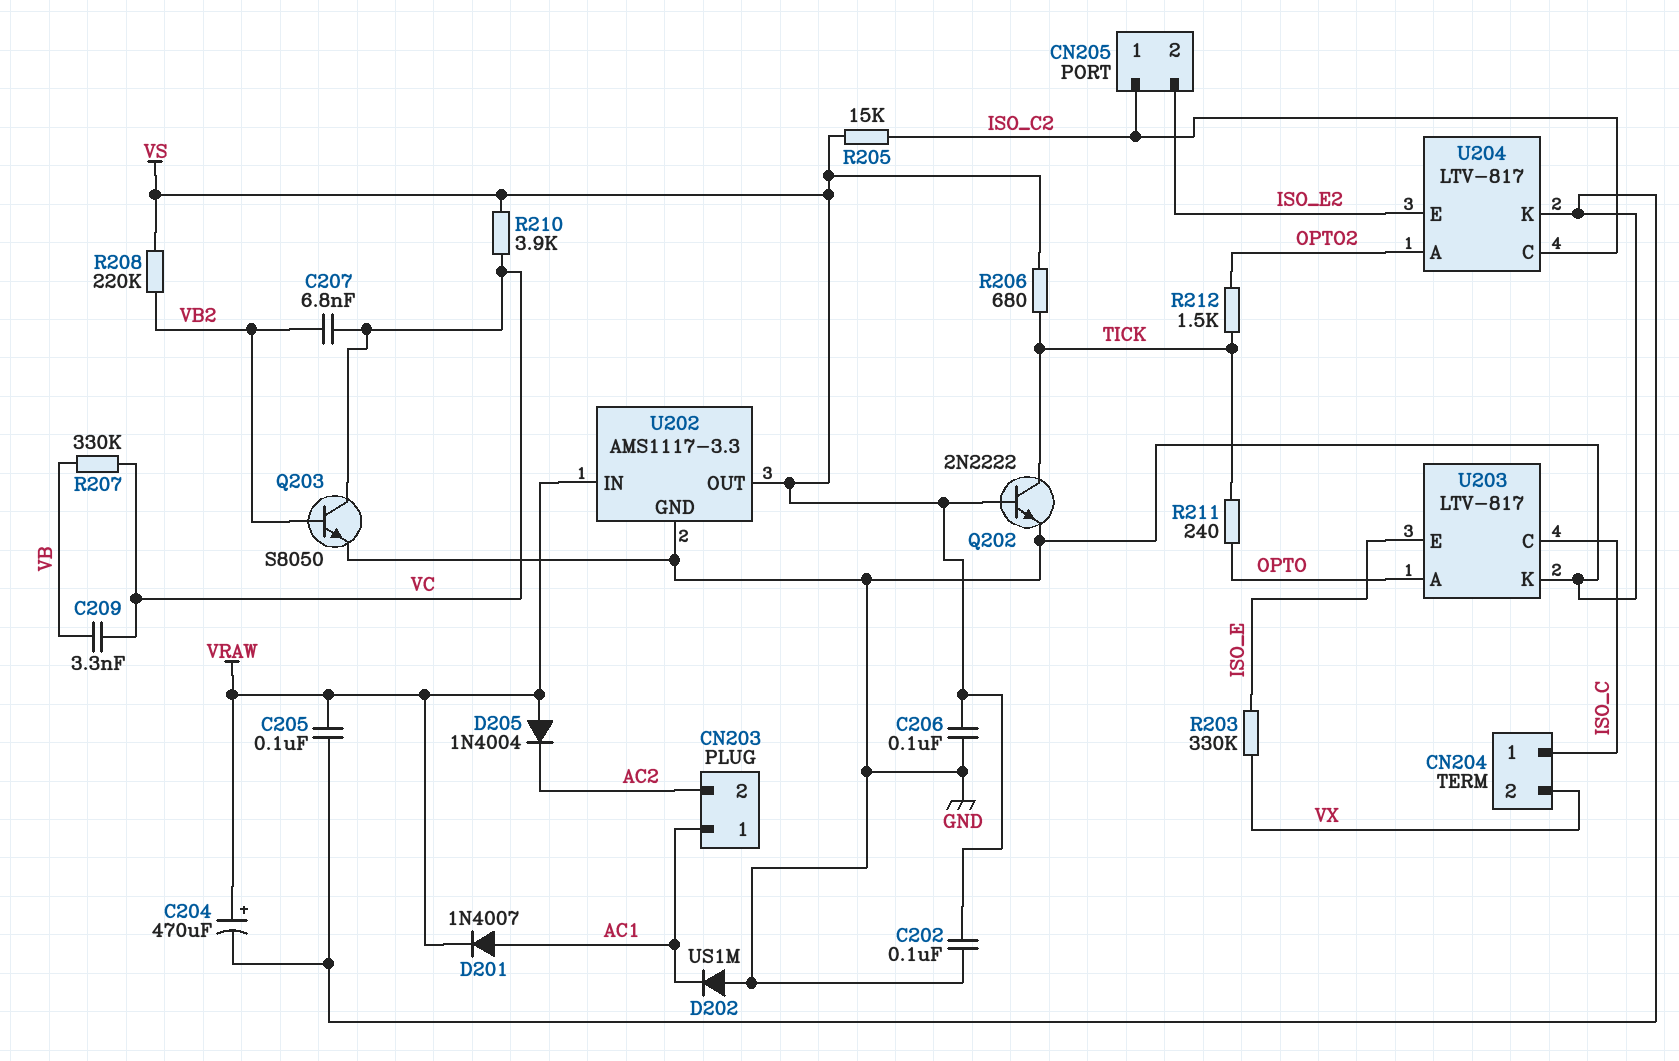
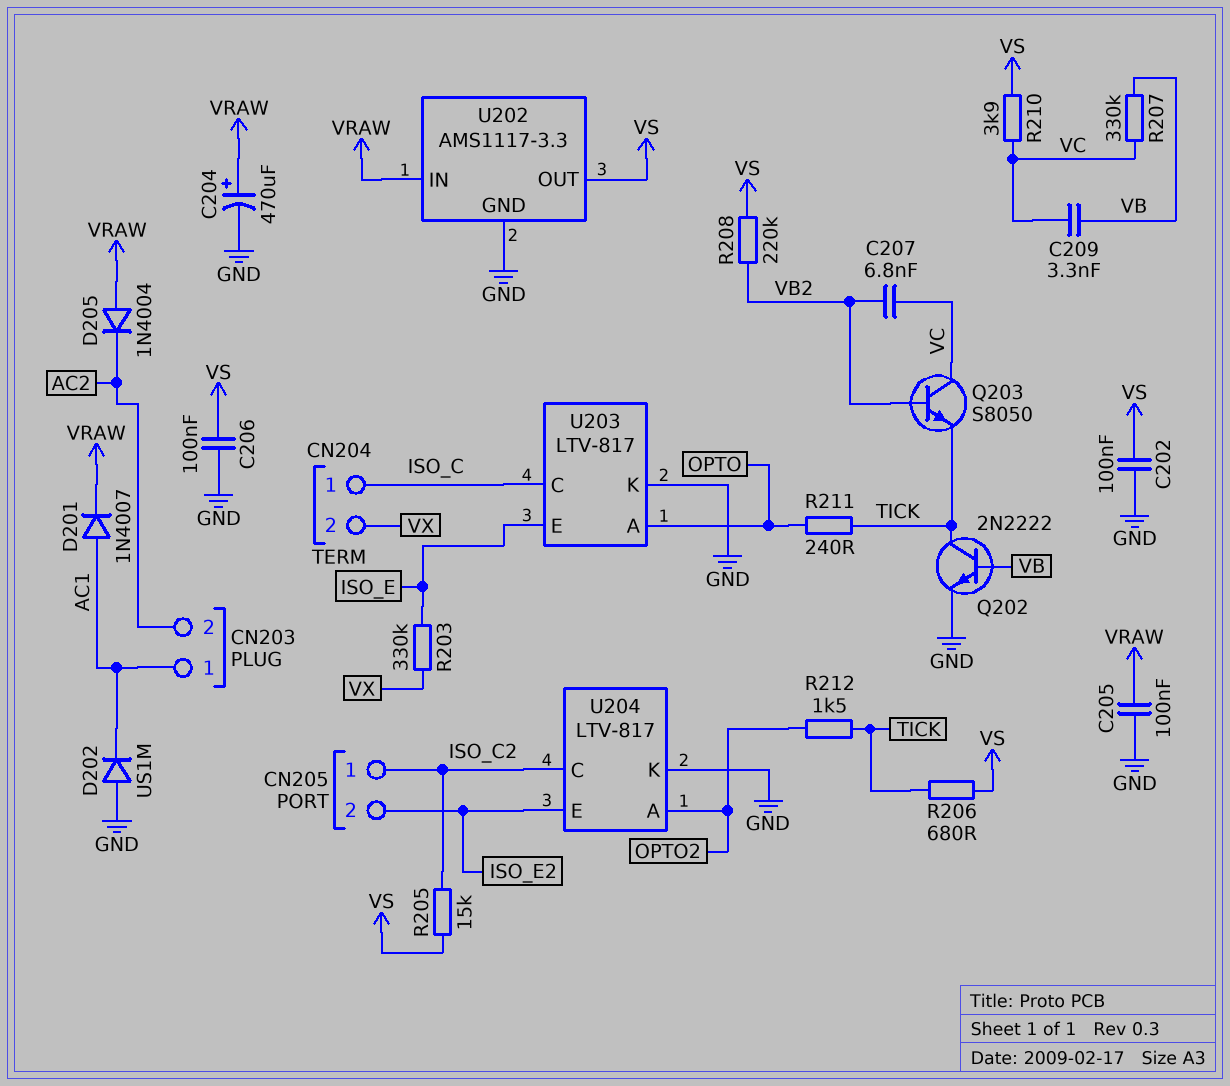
Q202: NPN 2N2222 (B VS, C TICK, E GND) -> NPN 2N2222 (B VB, C TICK, E GND)
Q203: NPN S8050 (B VB2, C VC, E GND) -> NPN S8050 (B VB2, C VC, E TICK)

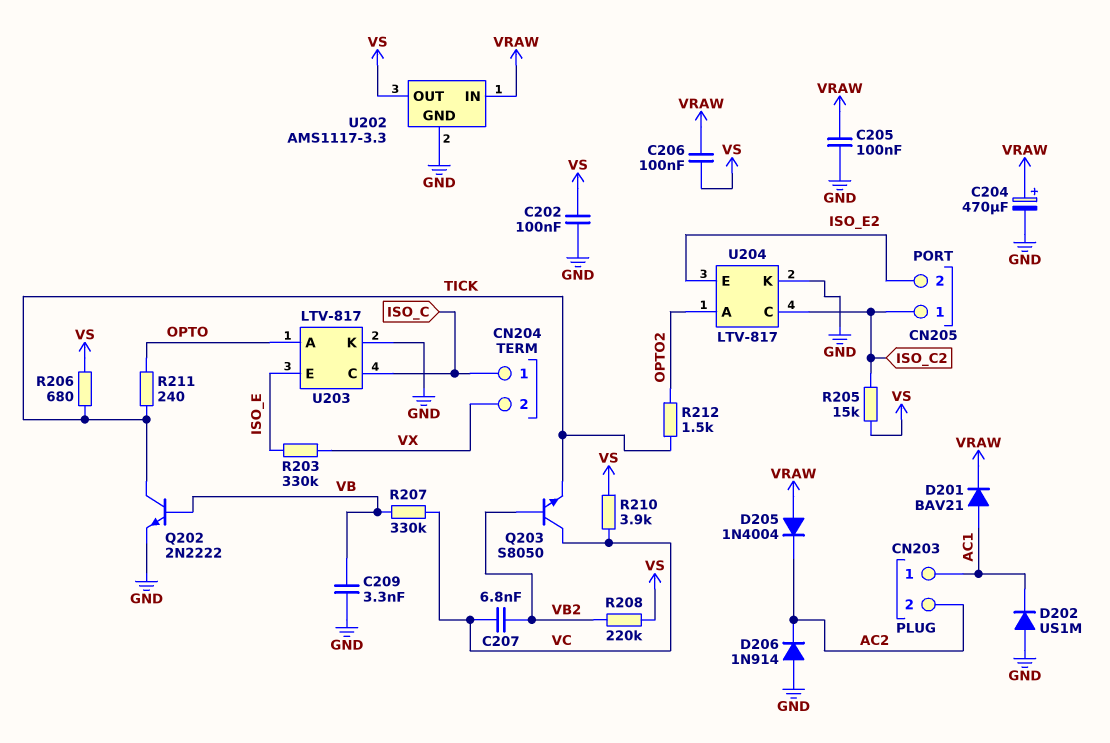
C206: 100nF (GND, VS) -> 100nF (VRAW, VS)
C209: 3.3nF (VB, VC) -> 3.3nF (GND, VB)
D201: diode 1N4007 (A AC1, K VRAW) -> diode BAV21 (A AC1, K VRAW)
D206: none -> diode 1N914 (A GND, K AC2)

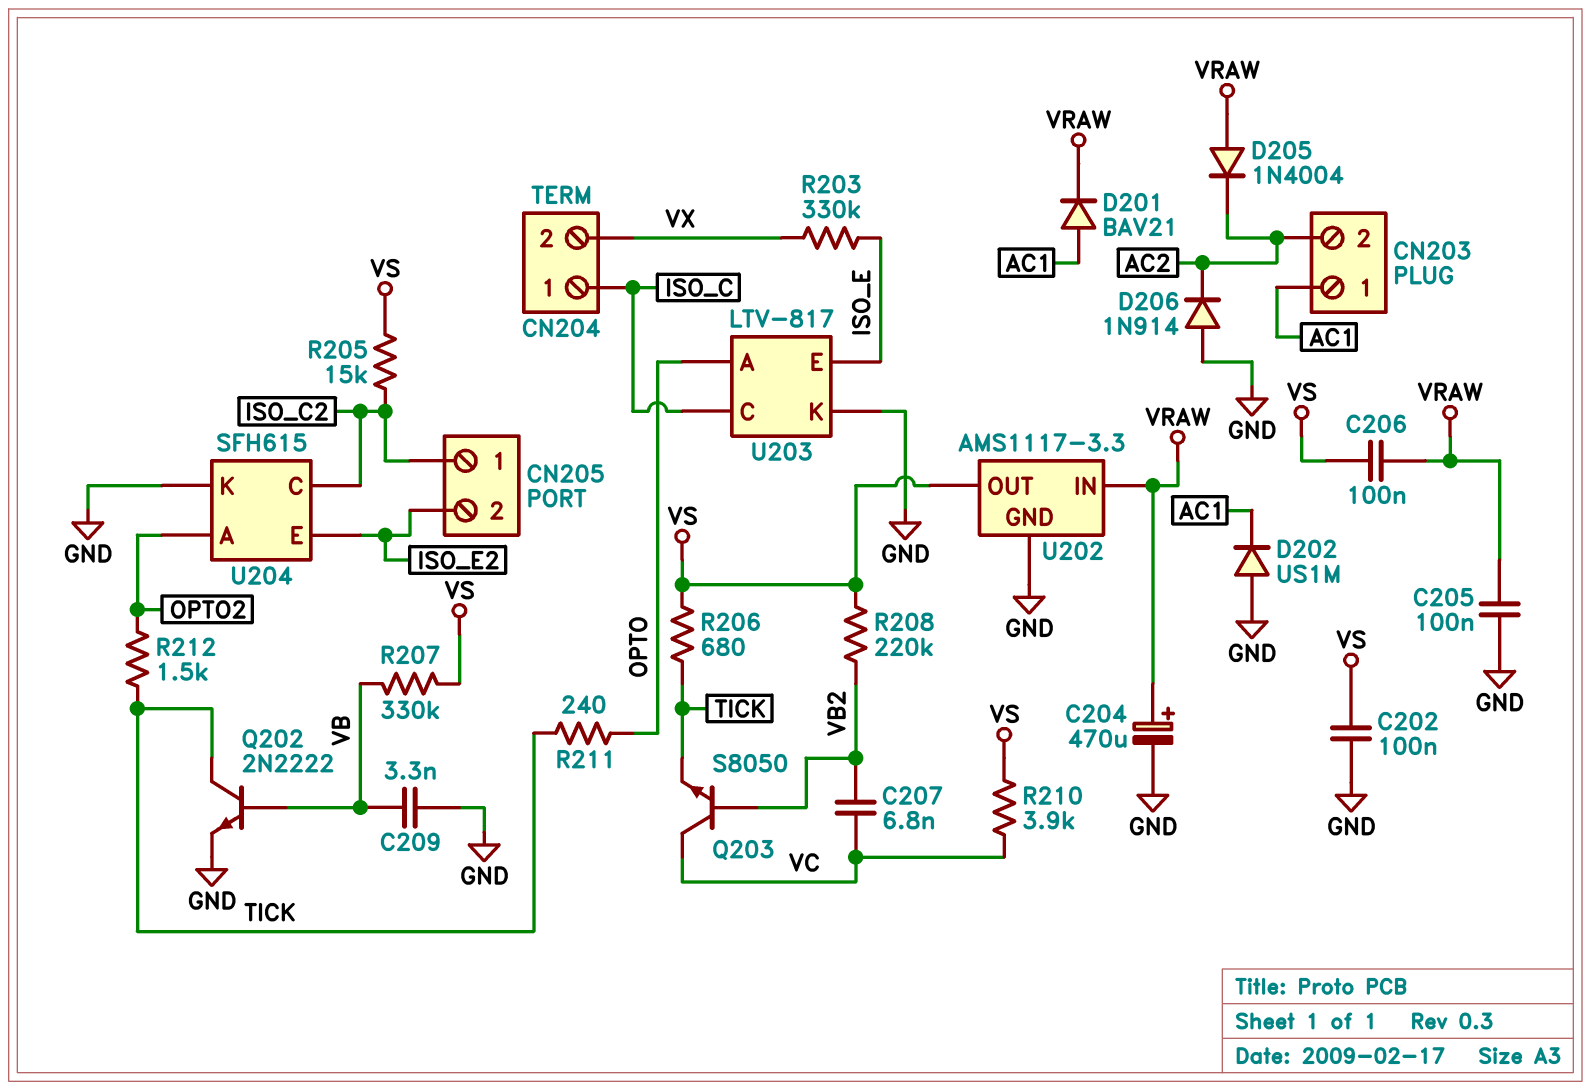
R207: 330k (VB, VC) -> 330k (VB, VS)
U204: LTV-817 -> SFH615

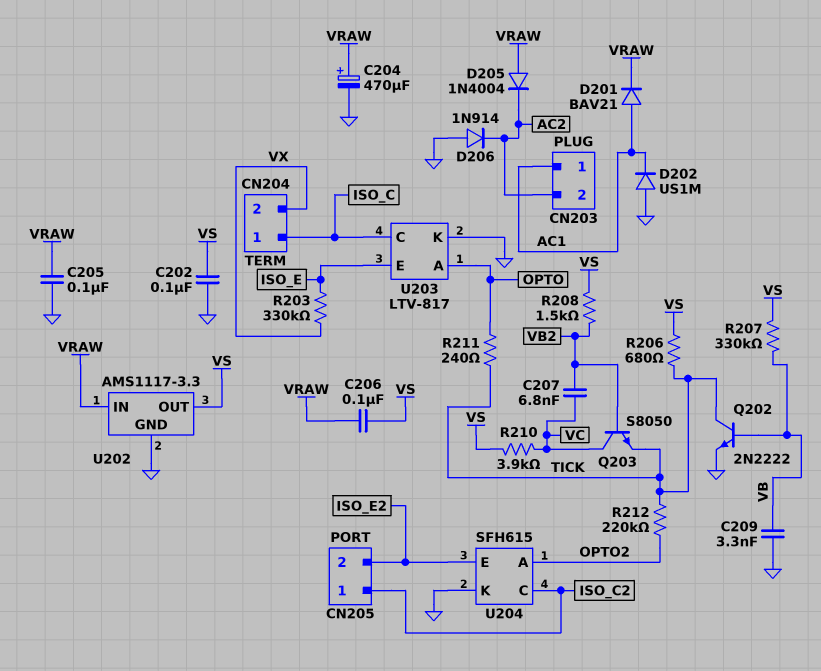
R205: 15k (ISO_C2, VS) -> none
R208: 220k (VB2, VS) -> 1.5k (VB2, VS)
R212: 1.5k (OPTO2, TICK) -> 220k (OPTO2, TICK)

